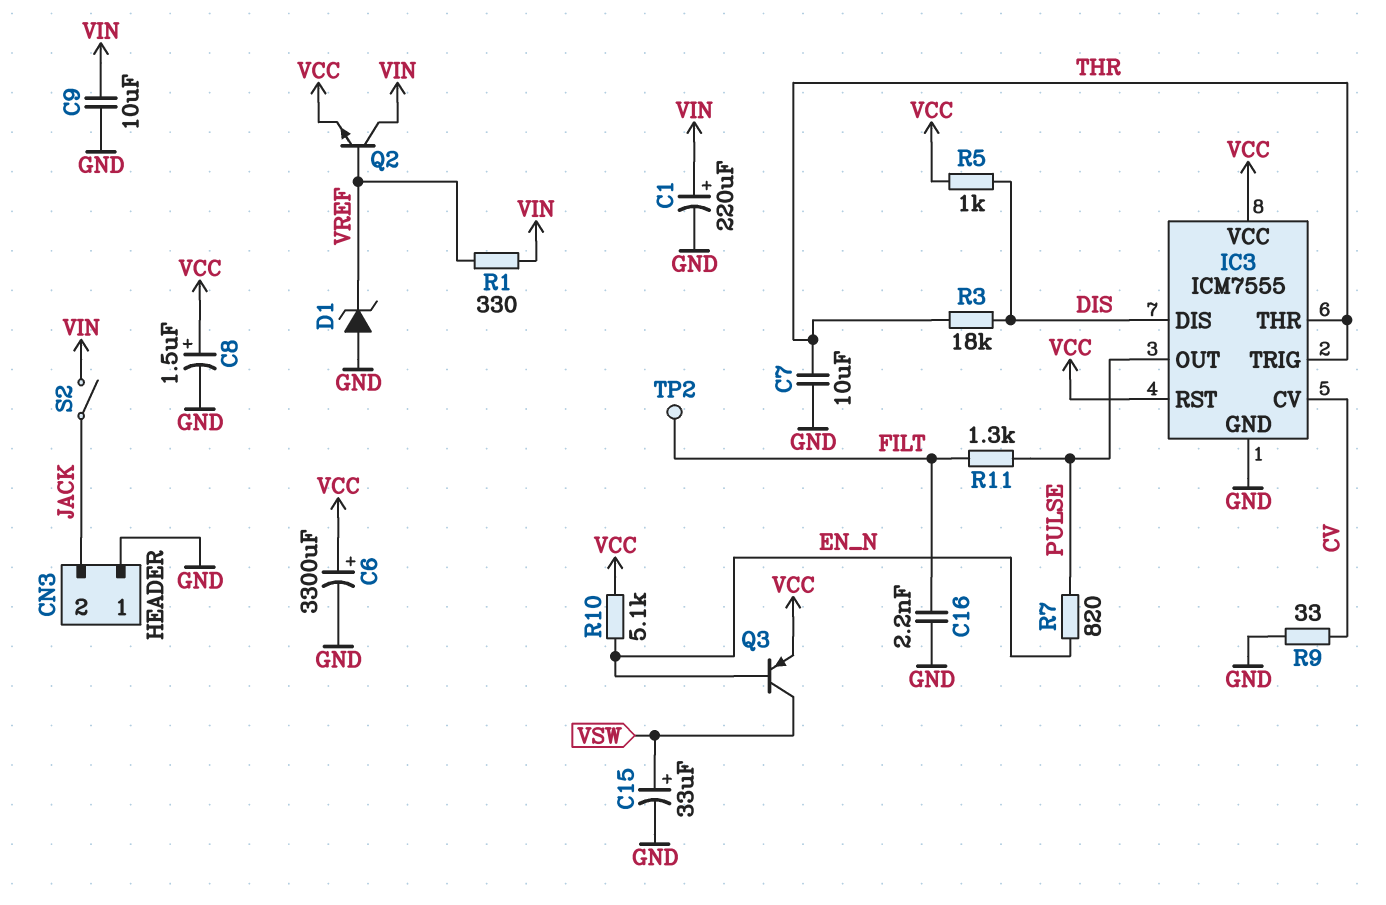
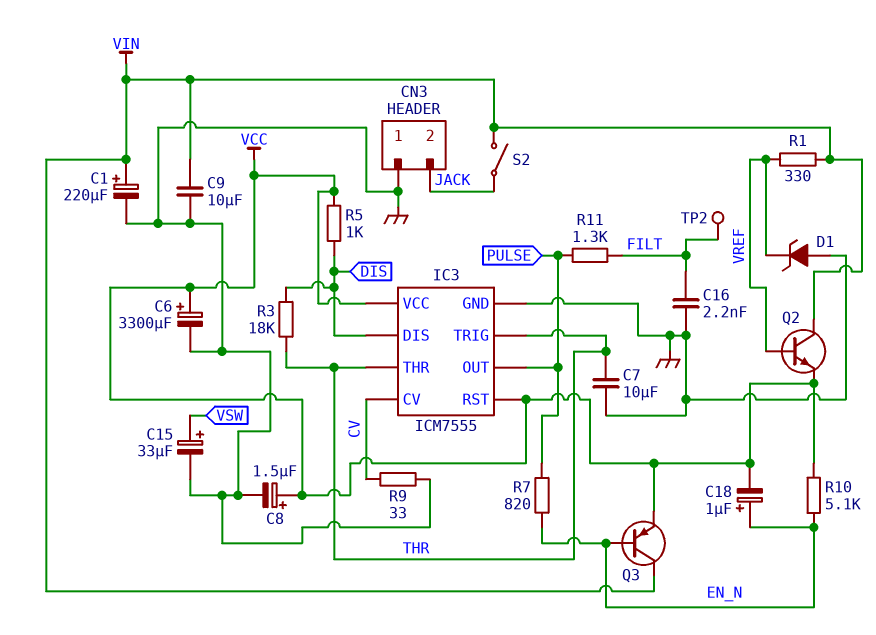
C18: none -> 1uF (plus EN_N, minus VCC)
Q3: PNP (B EN_N, C VSW, E VCC) -> PNP (B EN_N, C VIN, E VCC)

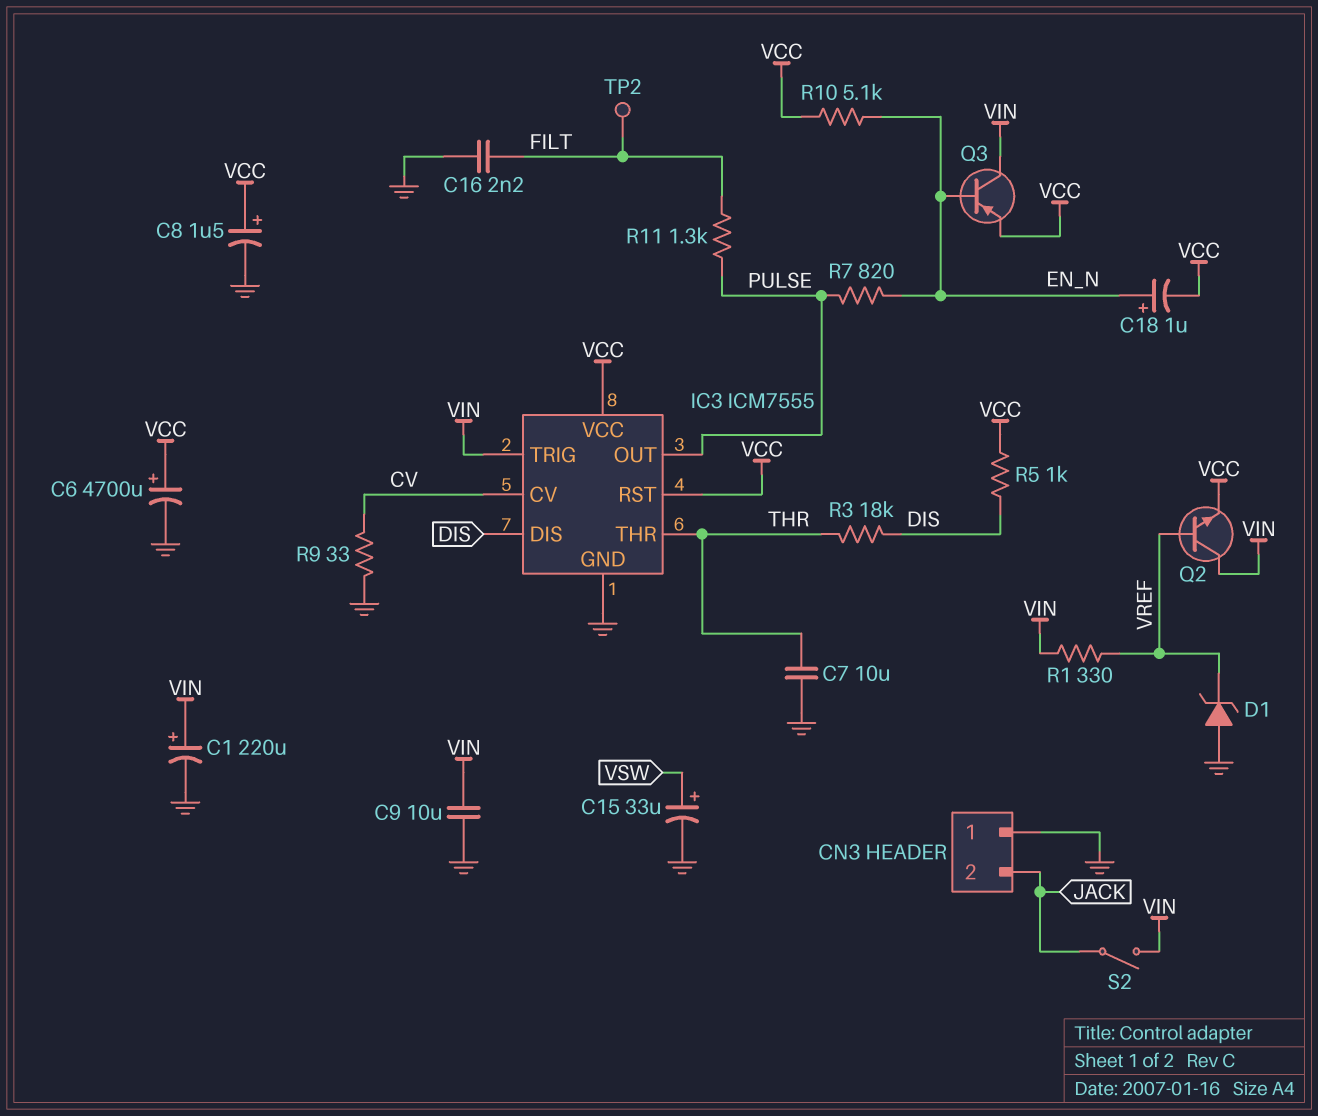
C6: 3300uF (plus VCC, minus GND) -> 4700uF (plus VCC, minus GND)
IC3 pin TRIG: THR -> VIN

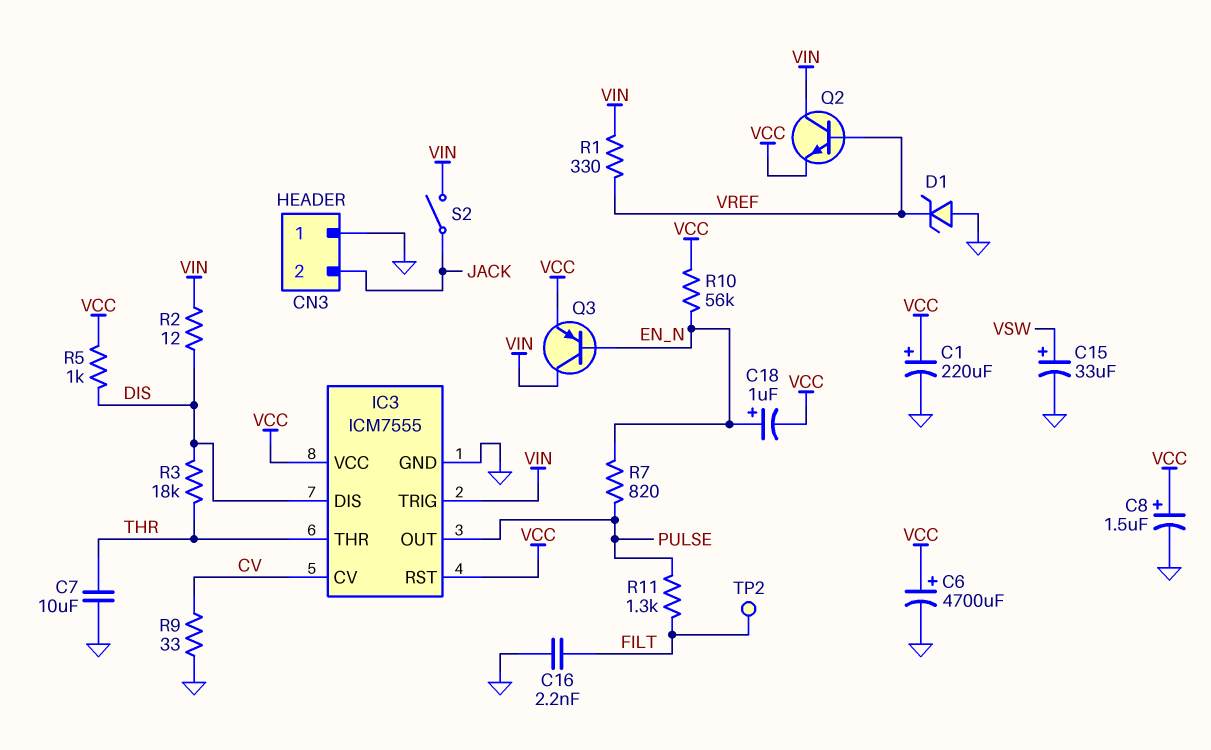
C1: 220uF (plus VIN, minus GND) -> 220uF (plus VCC, minus GND)
C9: 10uF (GND, VIN) -> none
R2: none -> 12 (DIS, VIN)
R10: 5.1k (EN_N, VCC) -> 56k (EN_N, VCC)

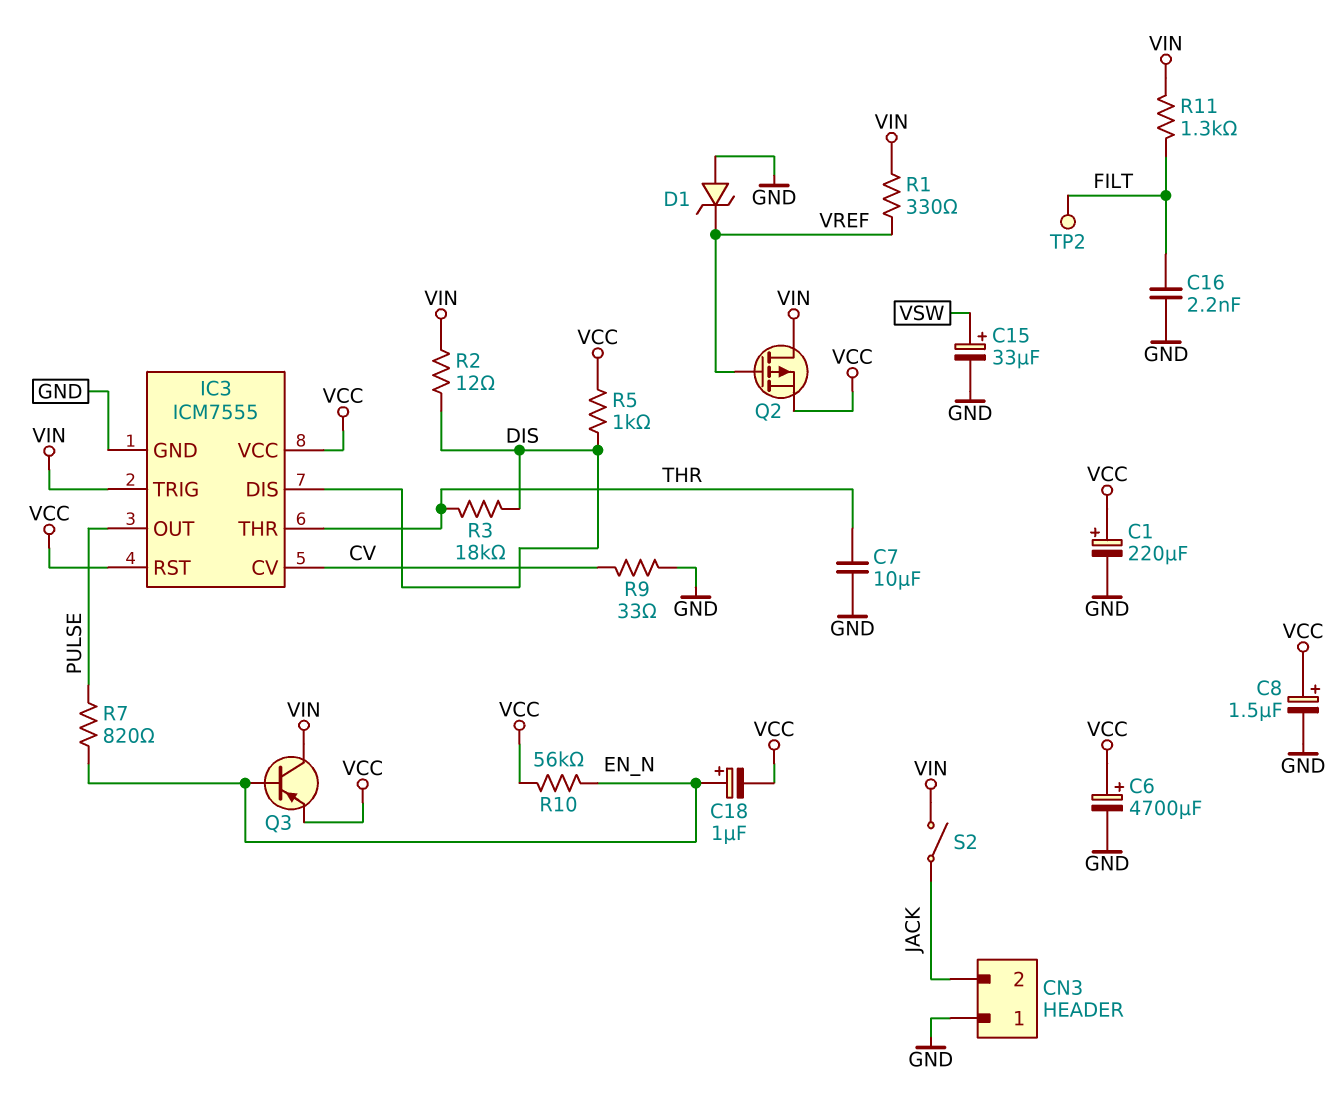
Q2: NPN (B VREF, C VIN, E VCC) -> PMOS (G VREF, D VIN, S VCC)
R11: 1.3k (FILT, PULSE) -> 1.3k (FILT, VIN)

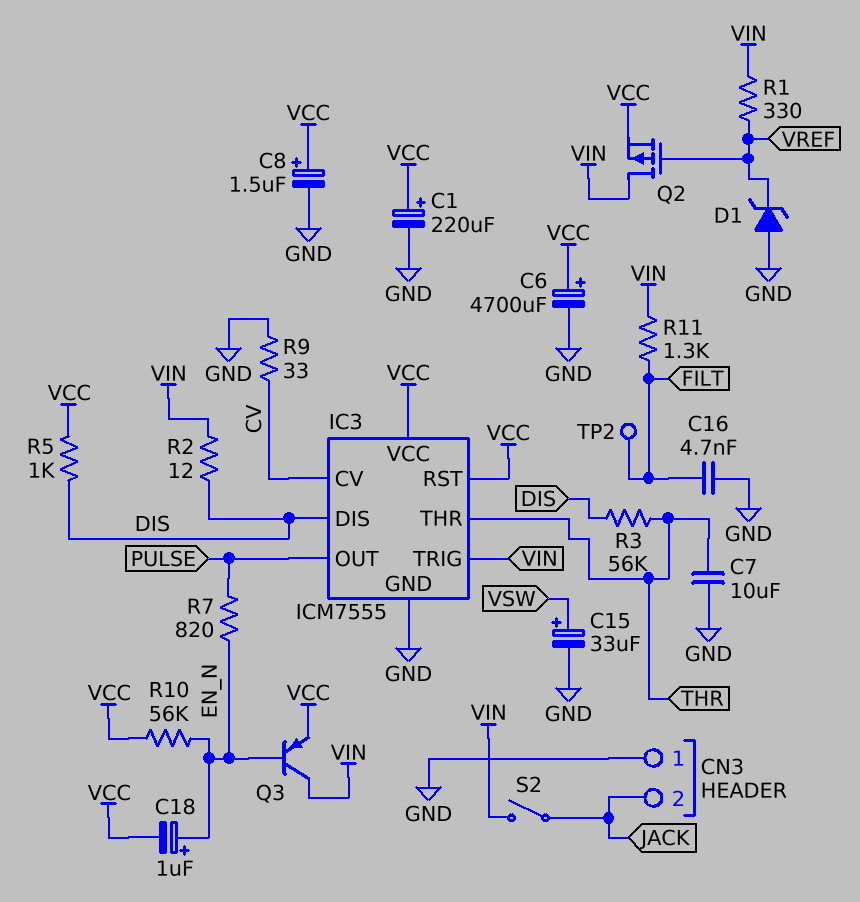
C16: 2.2nF (FILT, GND) -> 4.7nF (FILT, GND)
R3: 18k (DIS, THR) -> 56k (DIS, THR)

